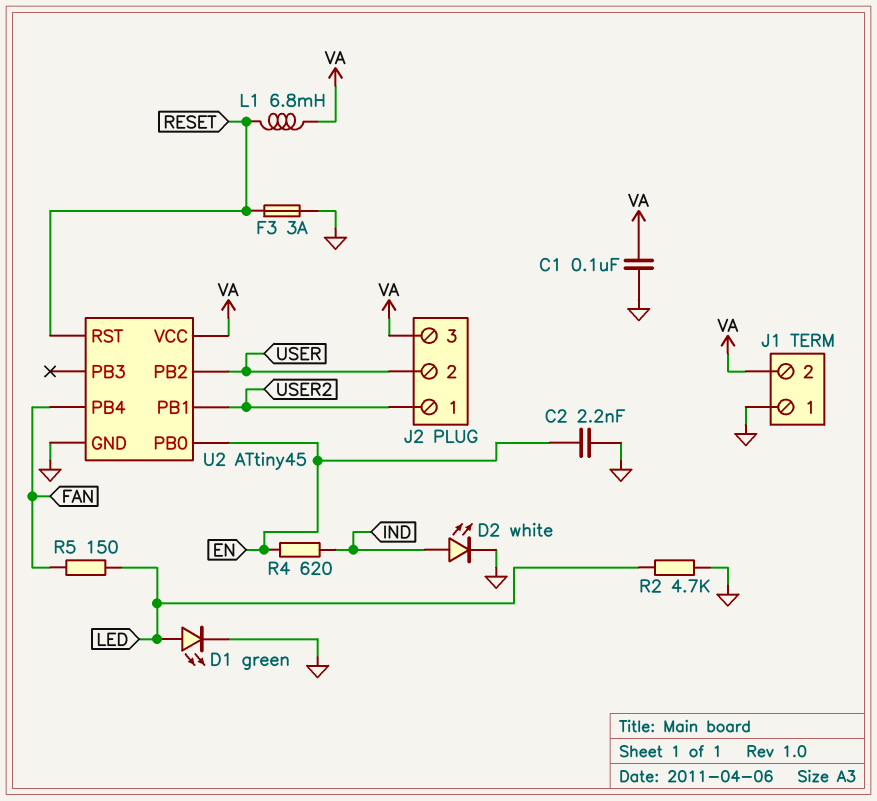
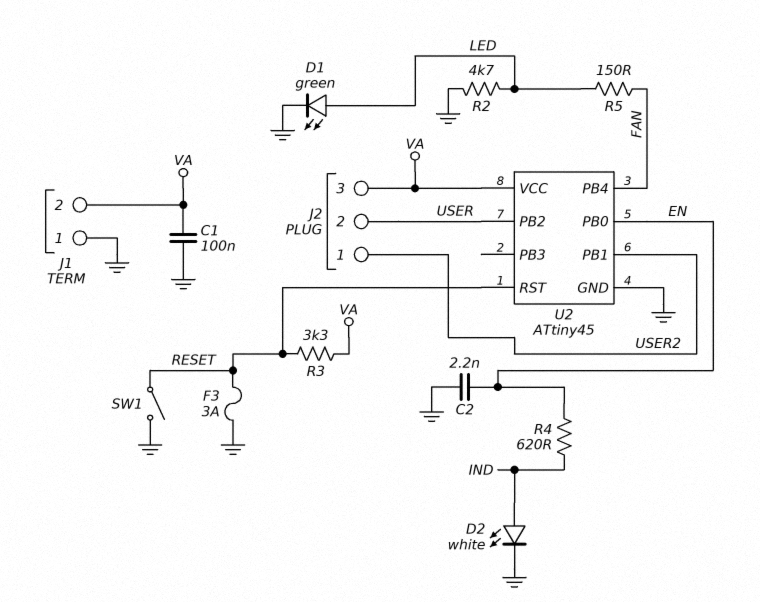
L1: 6.8mH (RESET, VA) -> none
R3: none -> 3.3k (RESET, VA)
SW1: none -> switch (GND, RESET)

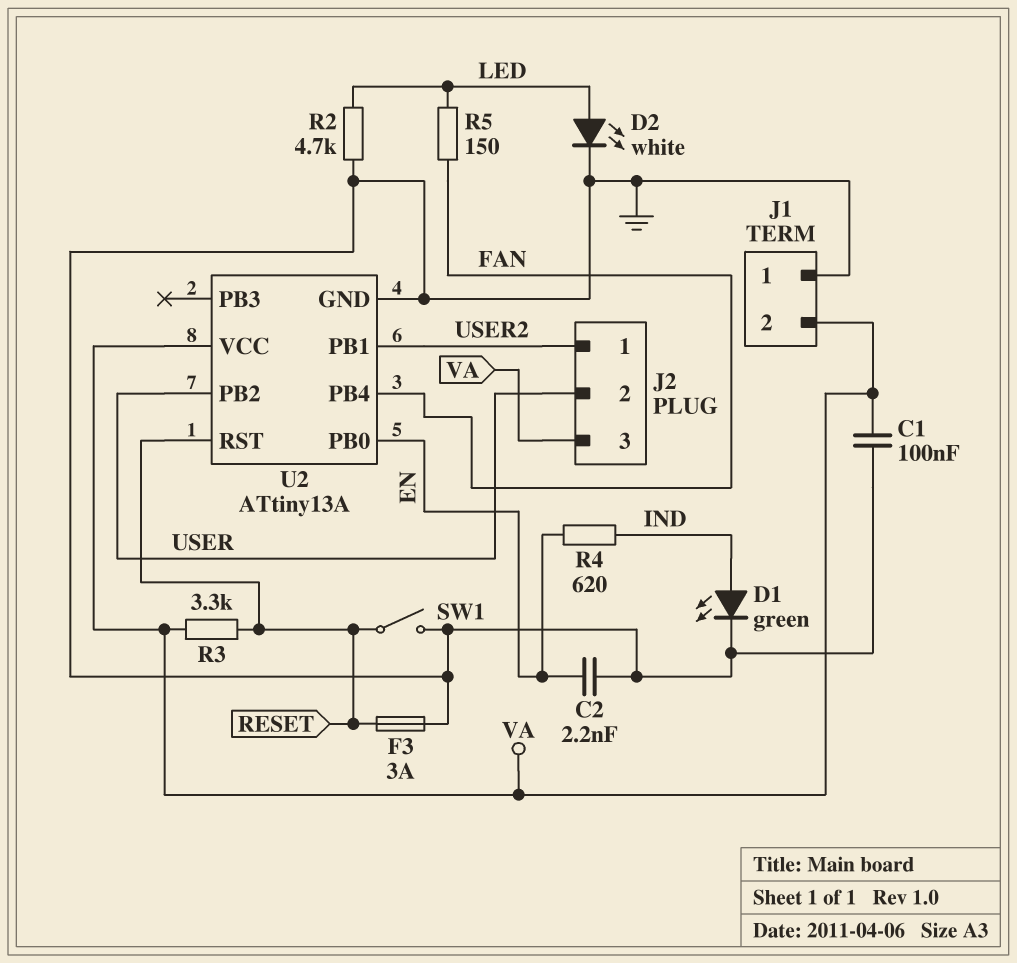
D1: LED green (A LED, K GND) -> LED green (A IND, K GND)
D2: LED white (A IND, K GND) -> LED white (A LED, K GND)
U2: ATtiny45 -> ATtiny13A

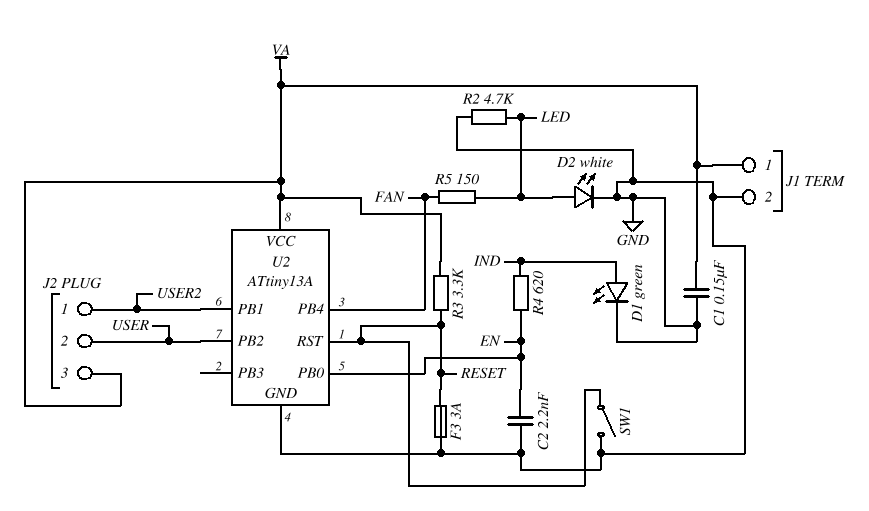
C1: 100nF (GND, VA) -> 150nF (GND, VA)
J1 pin 1: GND -> VA
J1 pin 2: VA -> GND

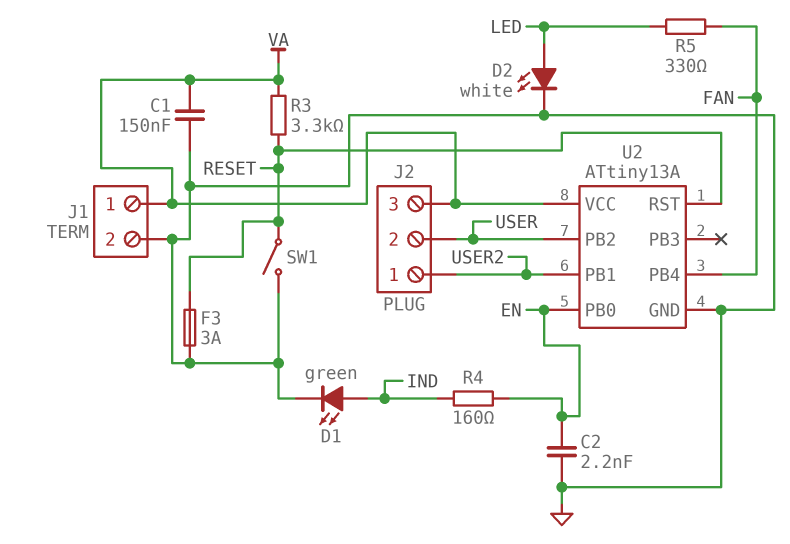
R2: 4.7k (GND, LED) -> none
R4: 620 (EN, IND) -> 160 (EN, IND)
R5: 150 (FAN, LED) -> 330 (FAN, LED)

